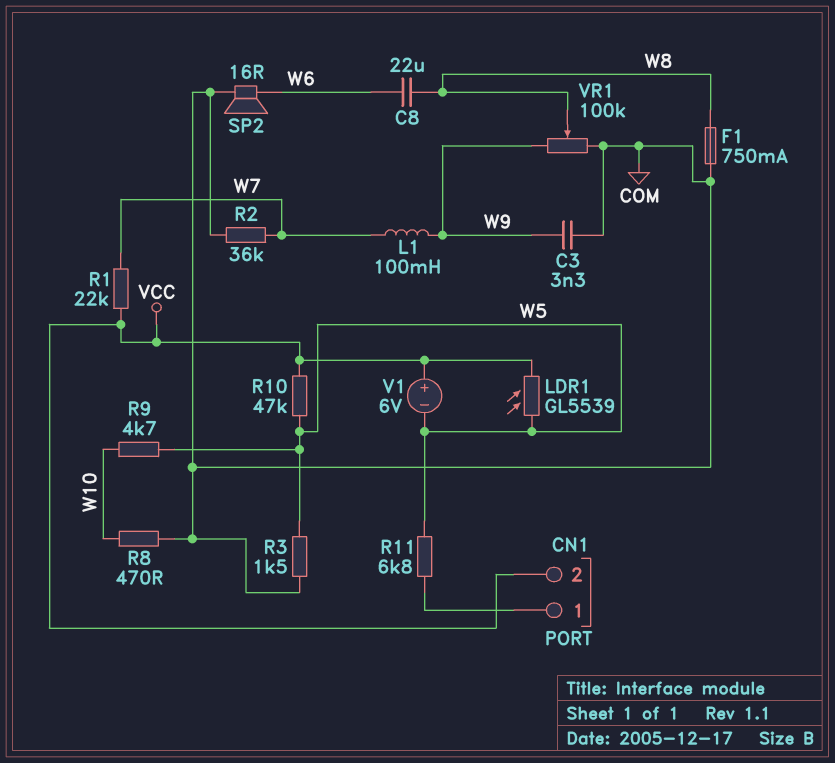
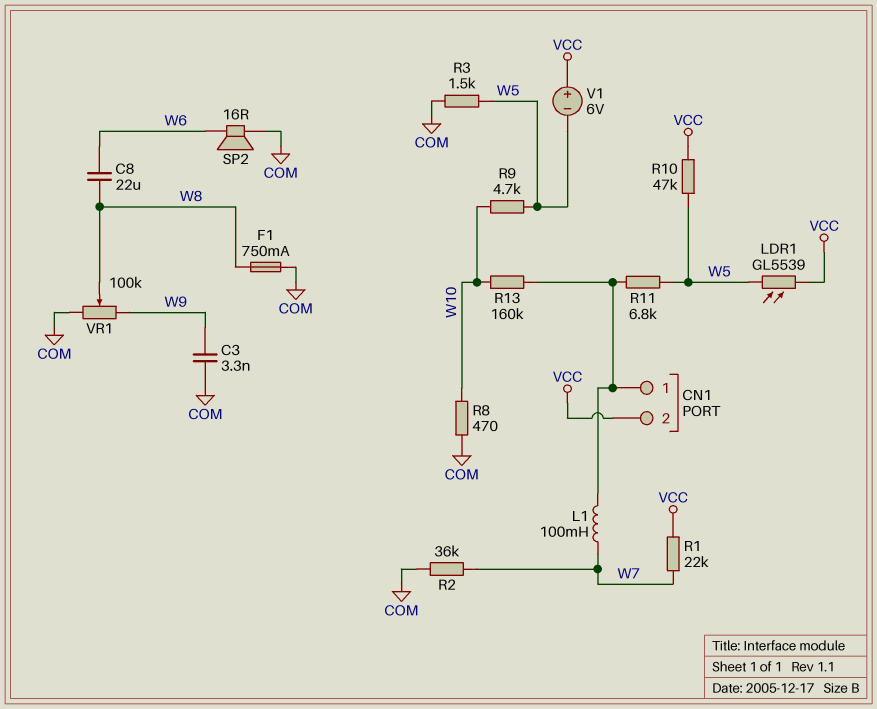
L1: 100mH (W7, W9) -> 100mH (CN1/1, W7)
R13: none -> 160k (CN1/1, W10)

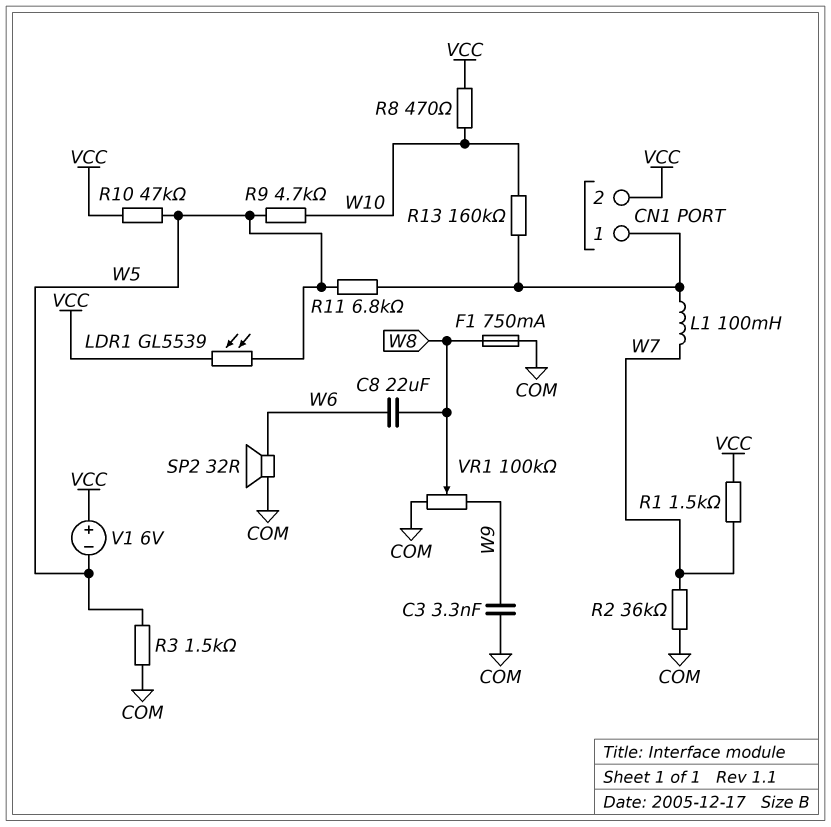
R1: 22k (VCC, W7) -> 1.5k (VCC, W7)
R8: 470 (COM, W10) -> 470 (VCC, W10)
SP2: speaker 16R (COM, W6) -> speaker 32R (COM, W6)

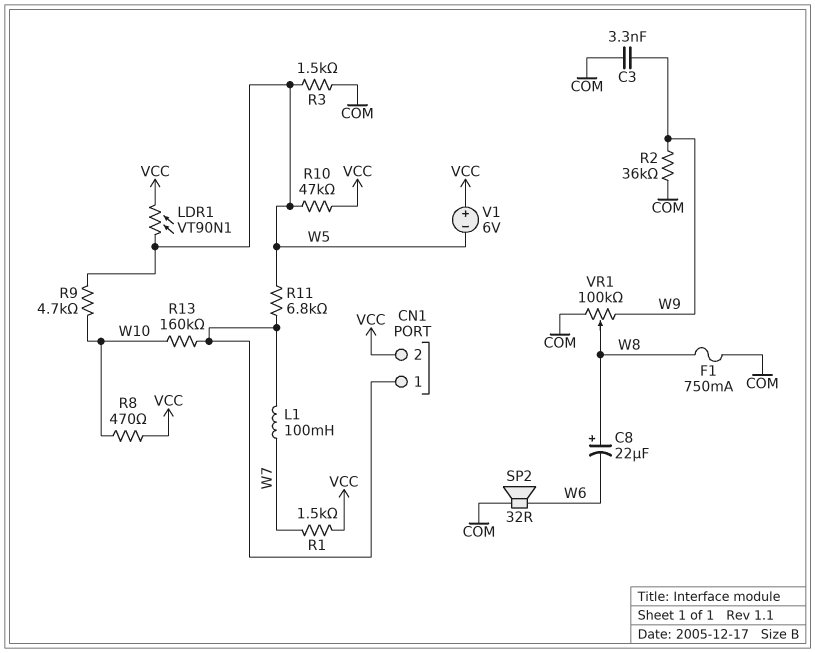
C8: 22uF (W6, W8) -> 22uF (plus W8, minus W6)
LDR1: GL5539 (VCC, W5) -> VT90N1 (VCC, W5)
R2: 36k (COM, W7) -> 36k (COM, W9)

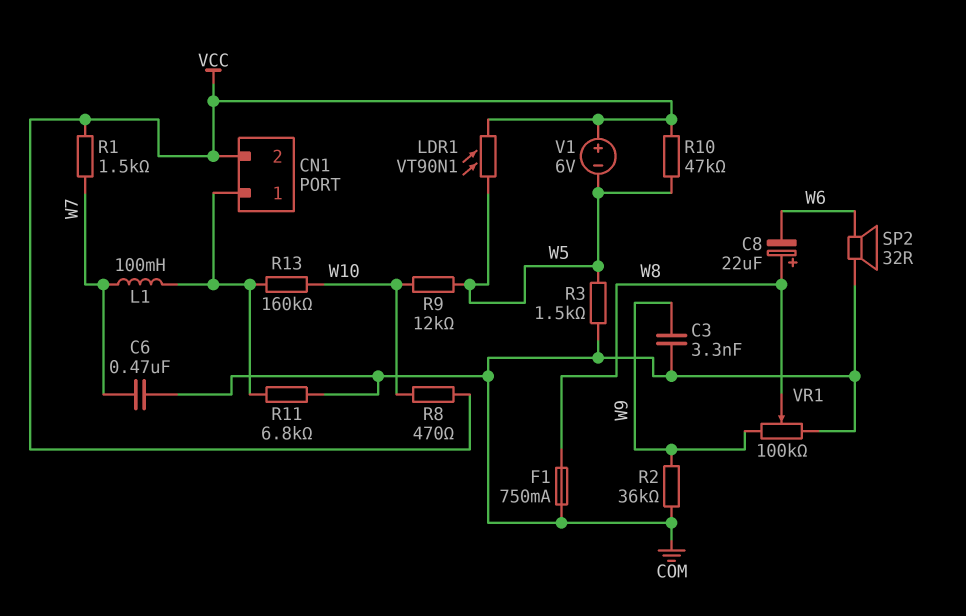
C6: none -> 470nF (COM, W7)
R9: 4.7k (W5, W10) -> 12k (W5, W10)
R11: 6.8k (CN1/1, W5) -> 6.8k (CN1/1, COM)

